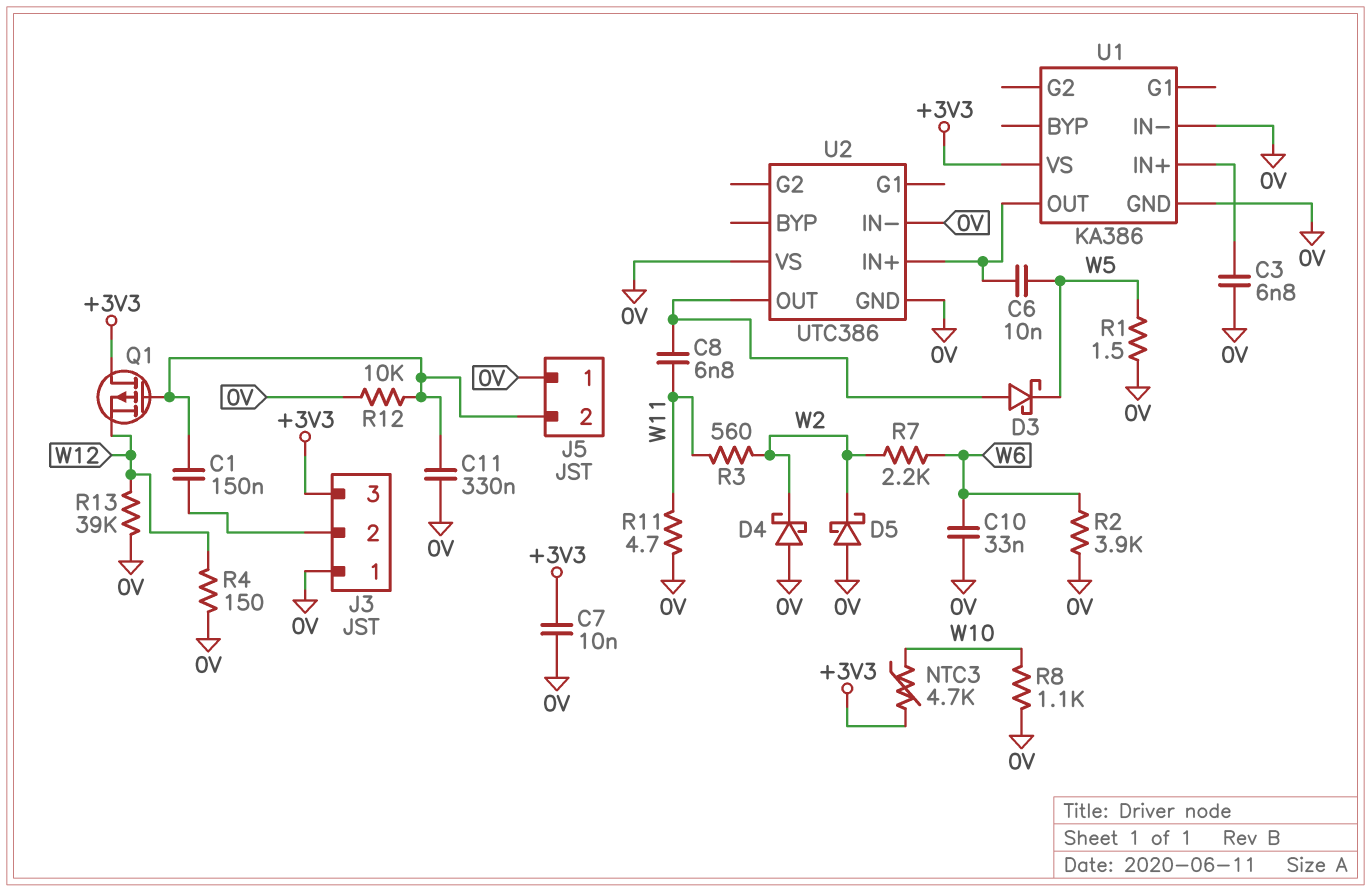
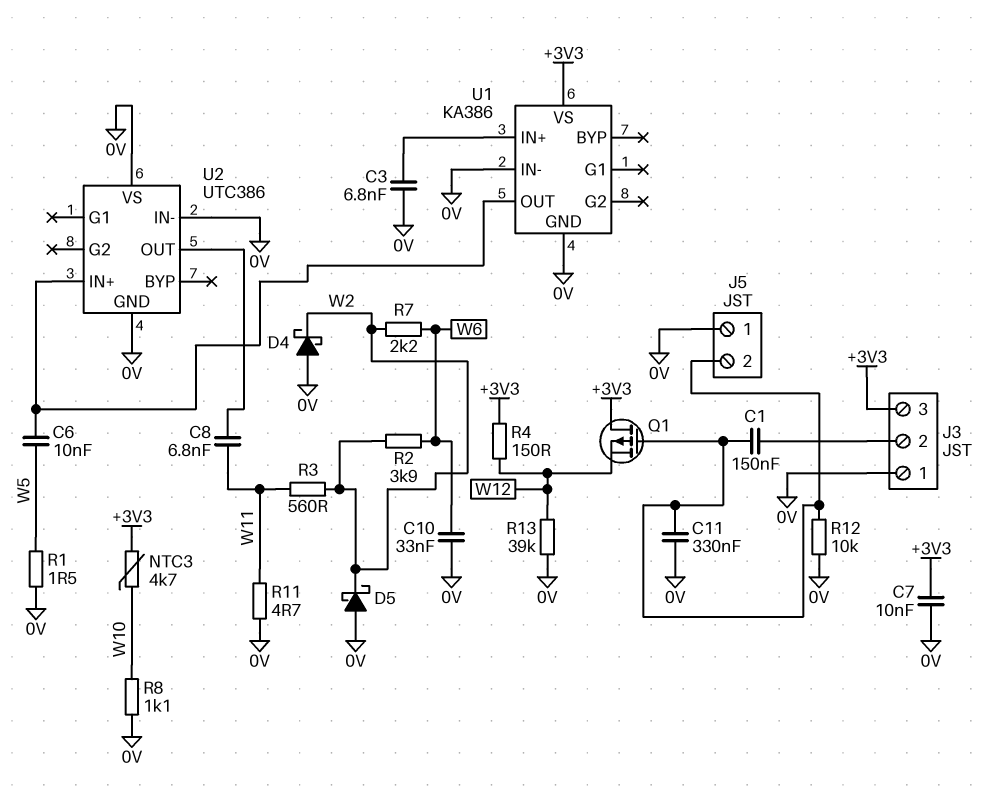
D3: schottky (A U2/OUT, K W5) -> none
R2: 3.9k (0V, W6) -> 3.9k (W2, W6)
R4: 150 (0V, W12) -> 150 (+3V3, W12)

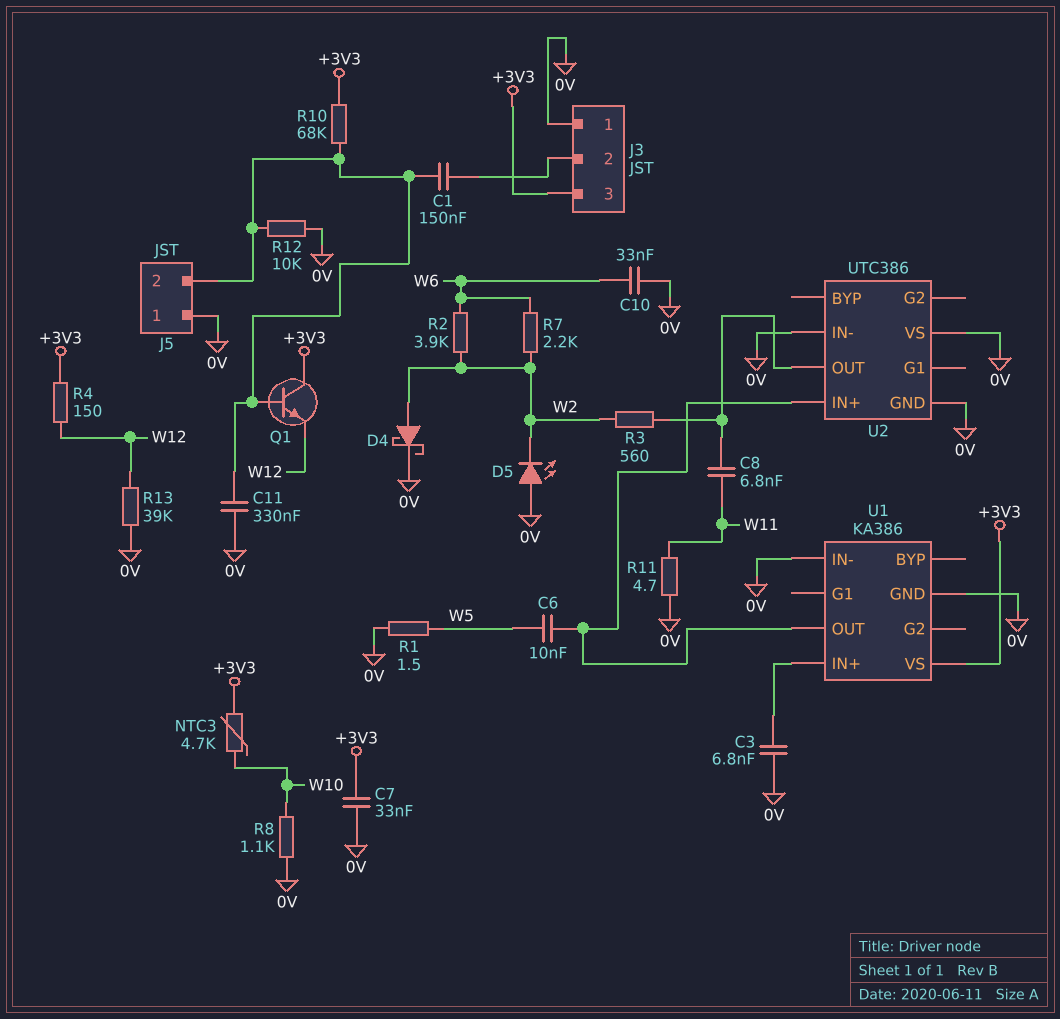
C7: 10nF (+3V3, 0V) -> 33nF (+3V3, 0V)
D4: schottky (A 0V, K W2) -> schottky (A W2, K 0V)
D5: schottky (A 0V, K W2) -> LED (A 0V, K W2)
Q1: PMOS (G J5/2, D +3V3, S W12) -> NPN (B J5/2, C +3V3, E W12)
R3: 560 (W2, W11) -> 560 (U2/OUT, W2)
R10: none -> 68k (+3V3, J5/2)

